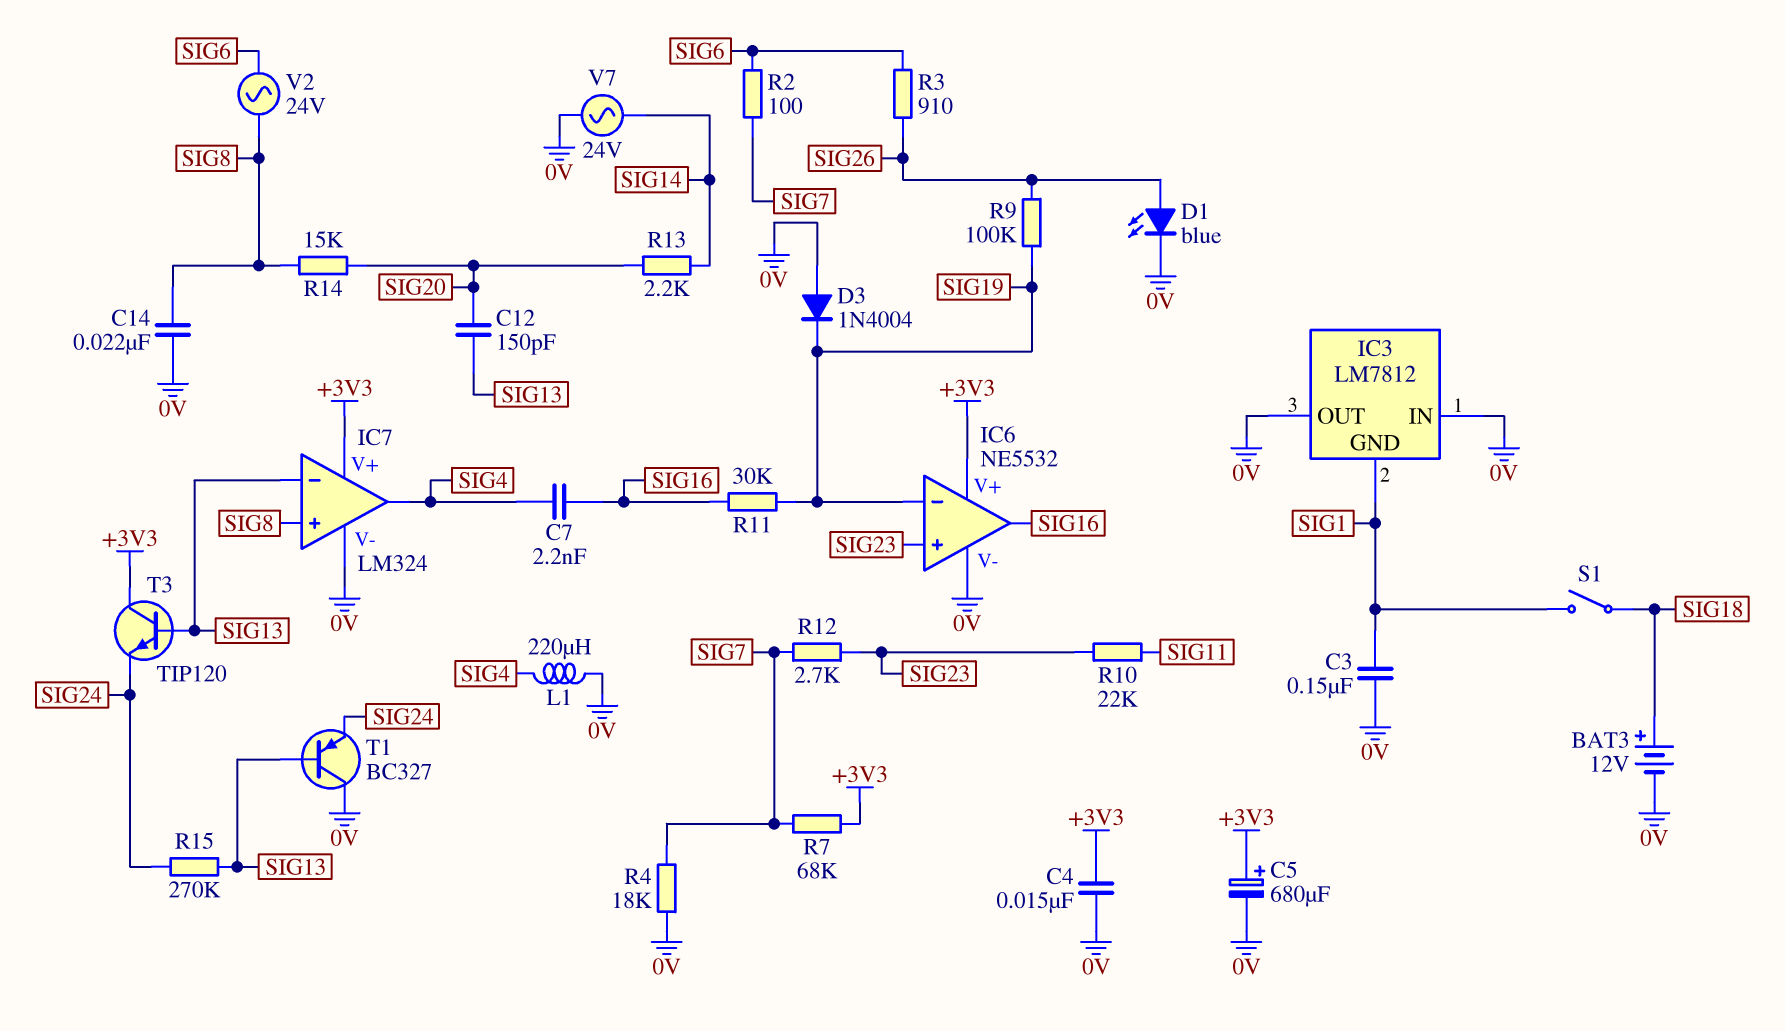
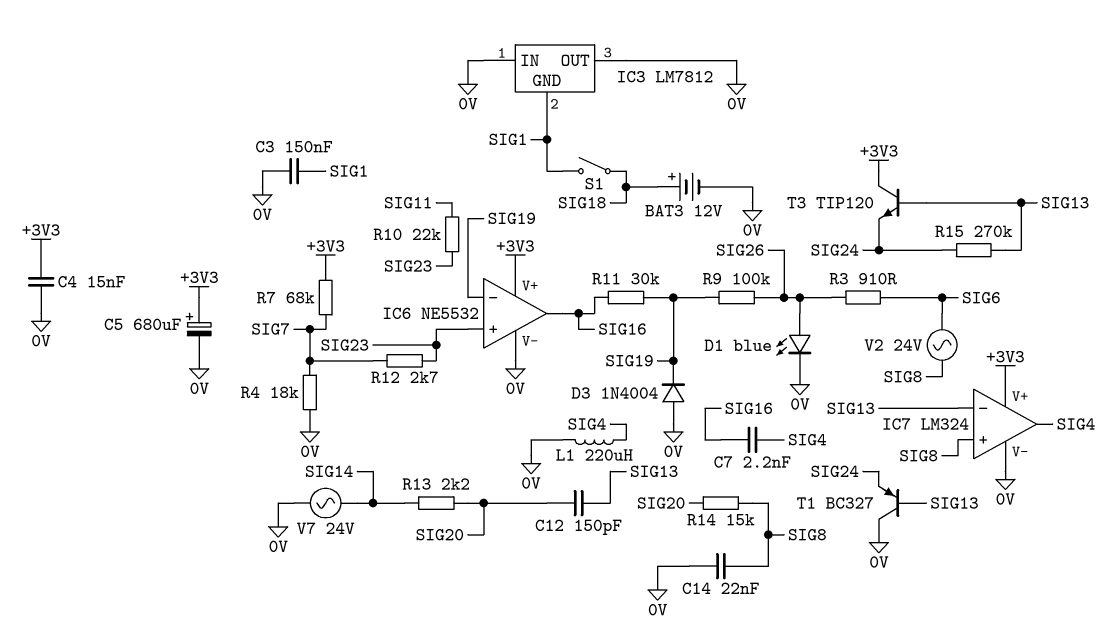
R2: 100 (SIG6, SIG7) -> none

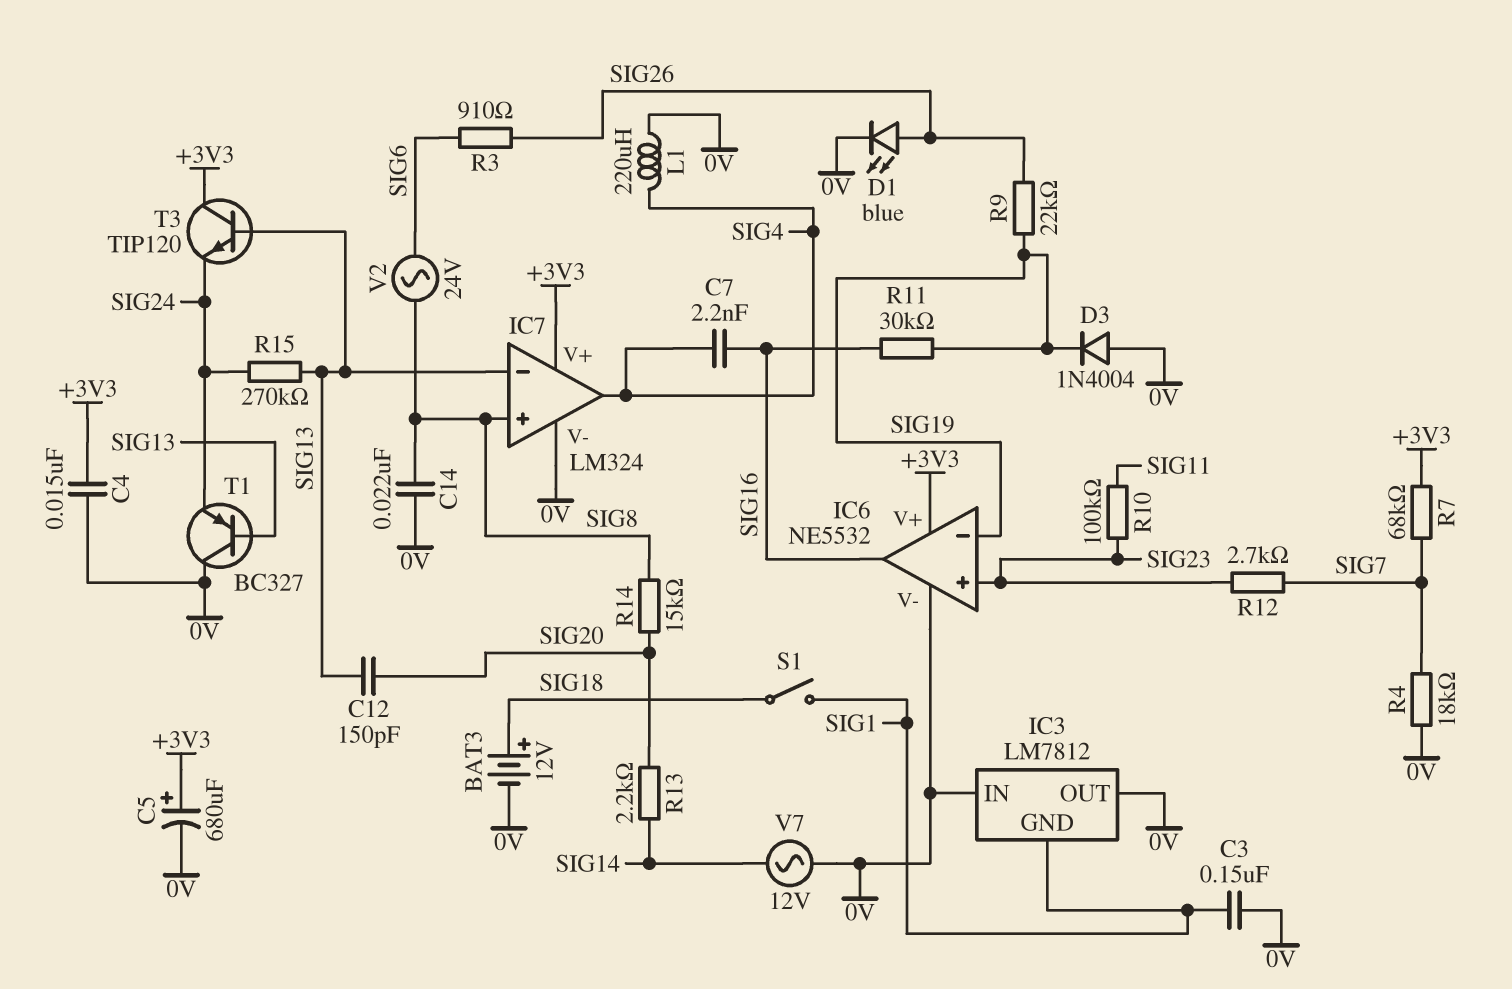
R9: 100k (SIG19, SIG26) -> 22k (SIG19, SIG26)
R10: 22k (SIG11, SIG23) -> 100k (SIG11, SIG23)
V7: AC 24V (0V, SIG14) -> AC 12V (0V, SIG14)

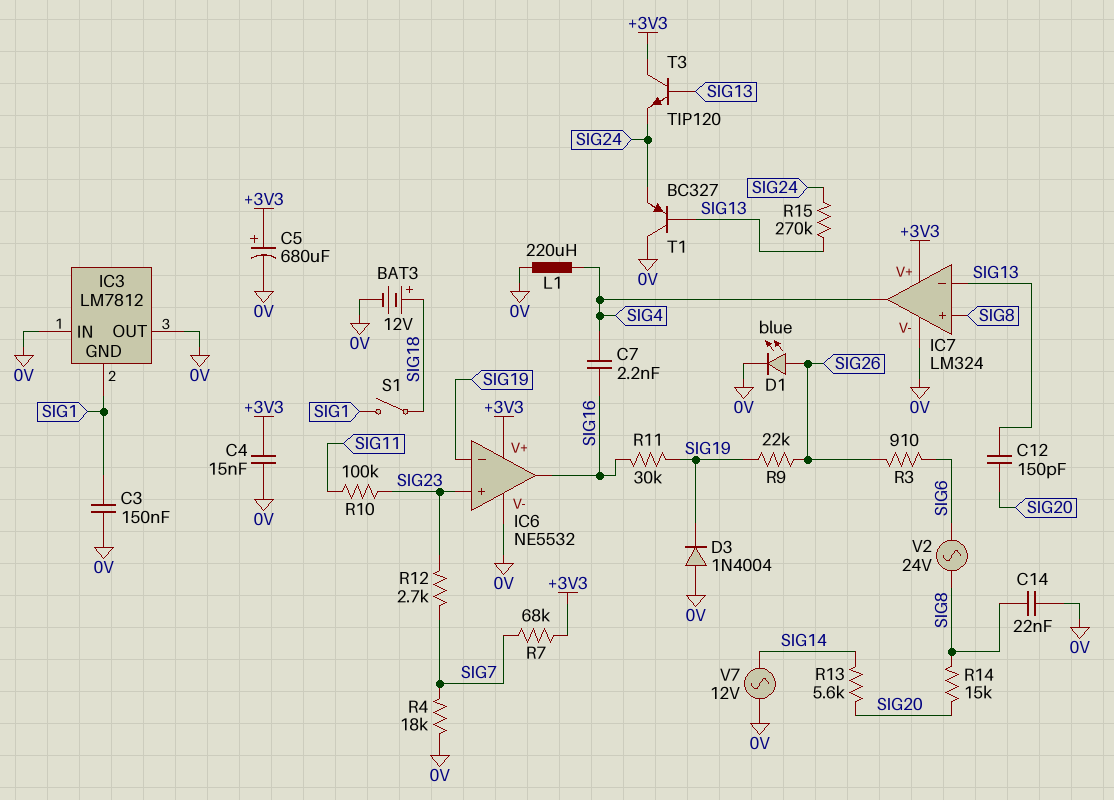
R13: 2.2k (SIG14, SIG20) -> 5.6k (SIG14, SIG20)

